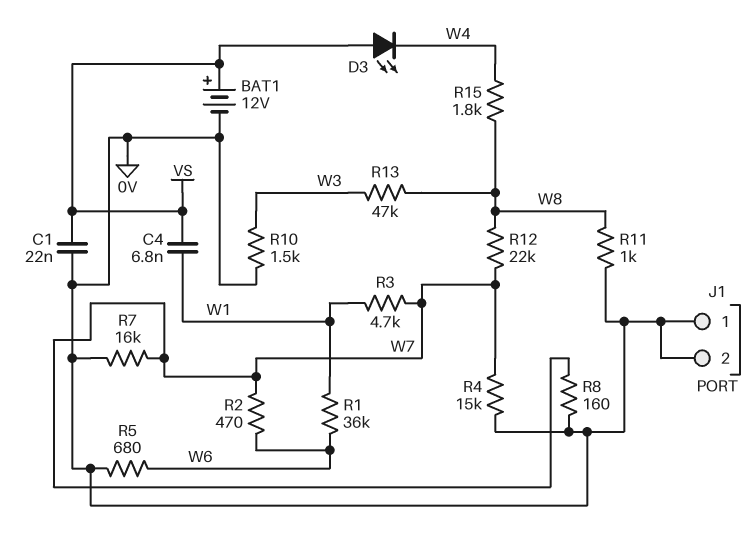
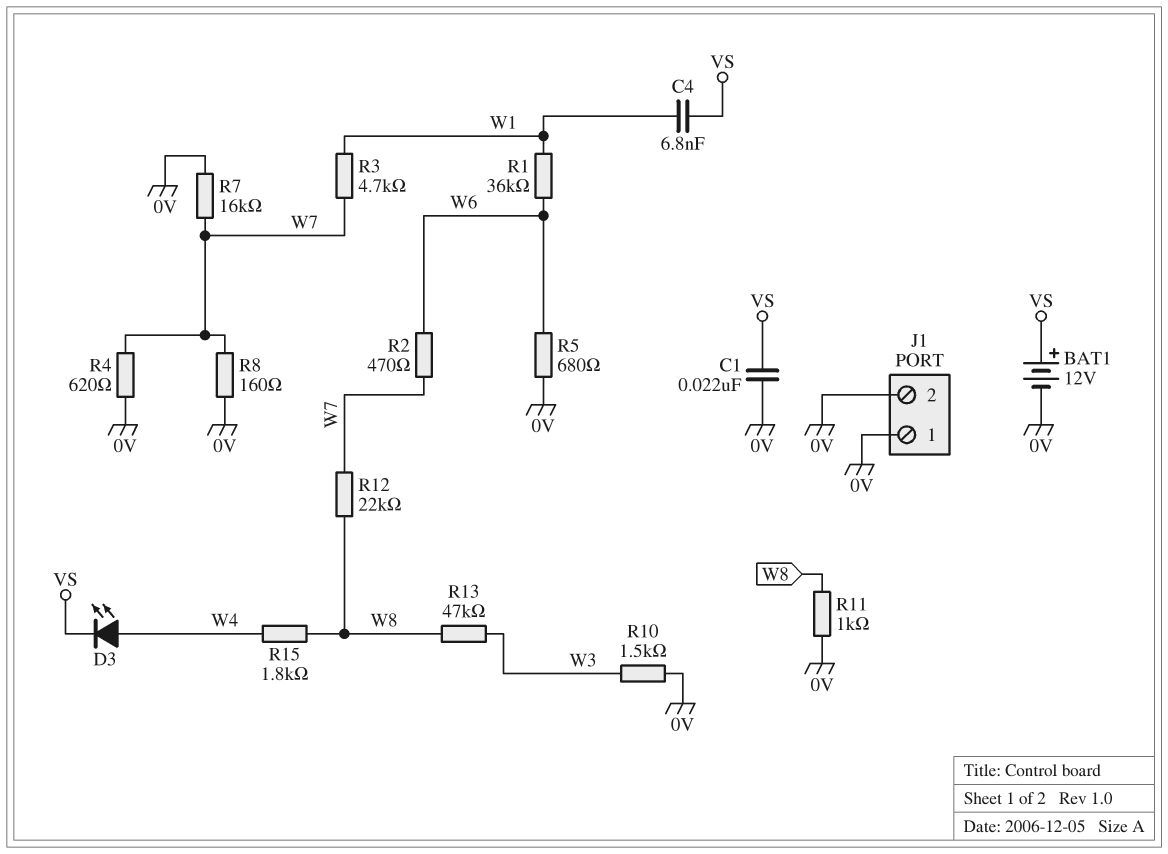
D3: LED (A VS, K W4) -> LED (A W4, K VS)
R4: 15k (0V, W7) -> 620 (0V, W7)

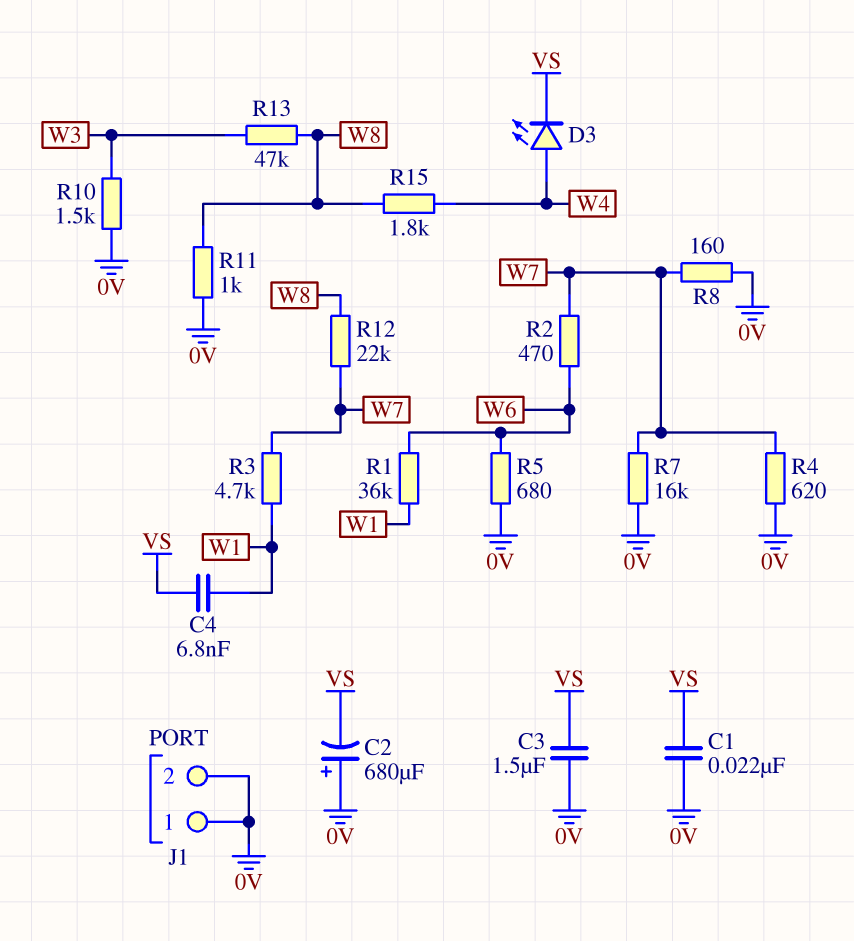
BAT1: 12V (plus VS, minus 0V) -> none
C2: none -> 680uF (plus 0V, minus VS)
C3: none -> 1.5uF (0V, VS)

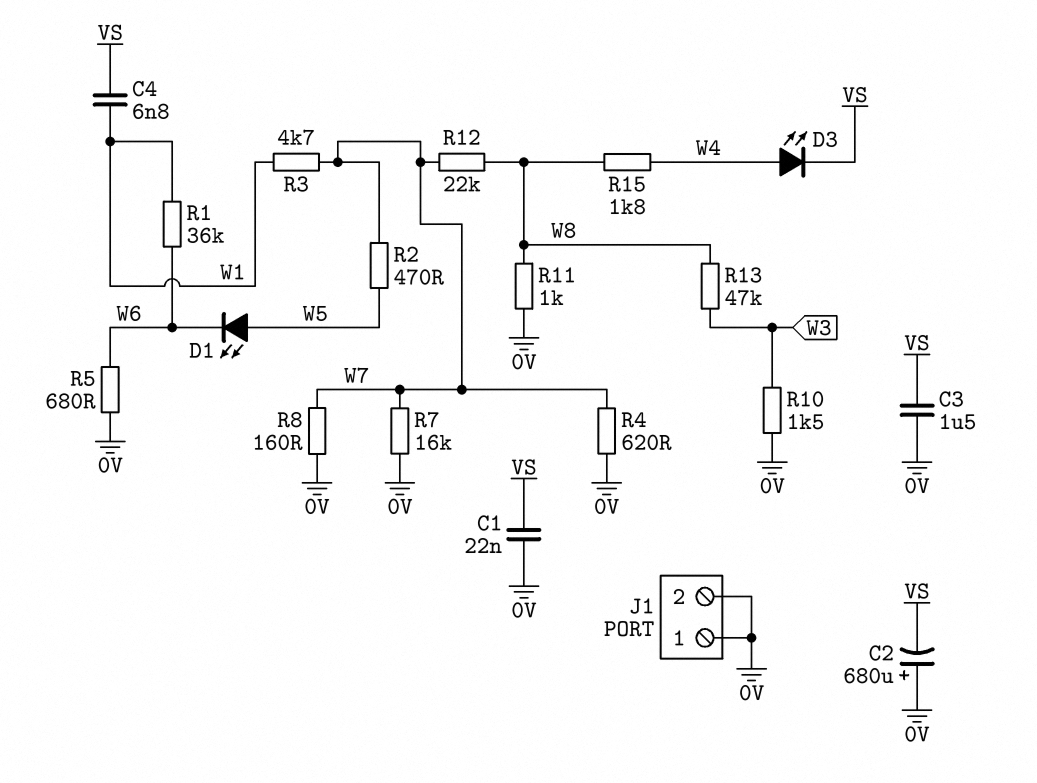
D1: none -> LED (A W5, K W6)
R2: 470 (W6, W7) -> 470 (W5, W7)

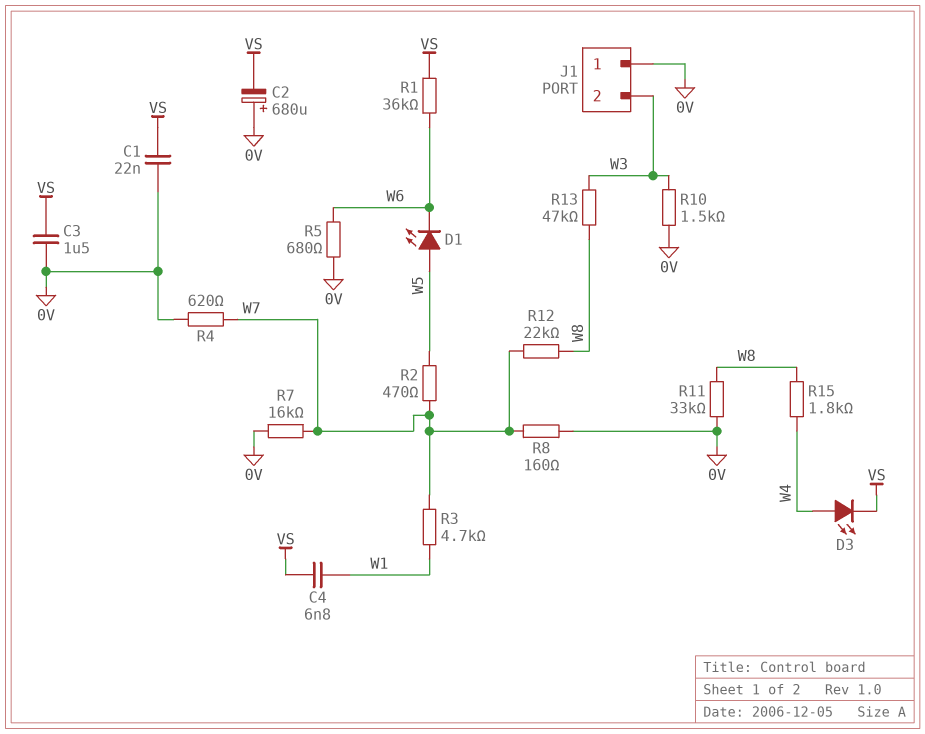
J1 pin 2: 0V -> W3
R1: 36k (W1, W6) -> 36k (VS, W6)
R11: 1k (0V, W8) -> 33k (0V, W8)

